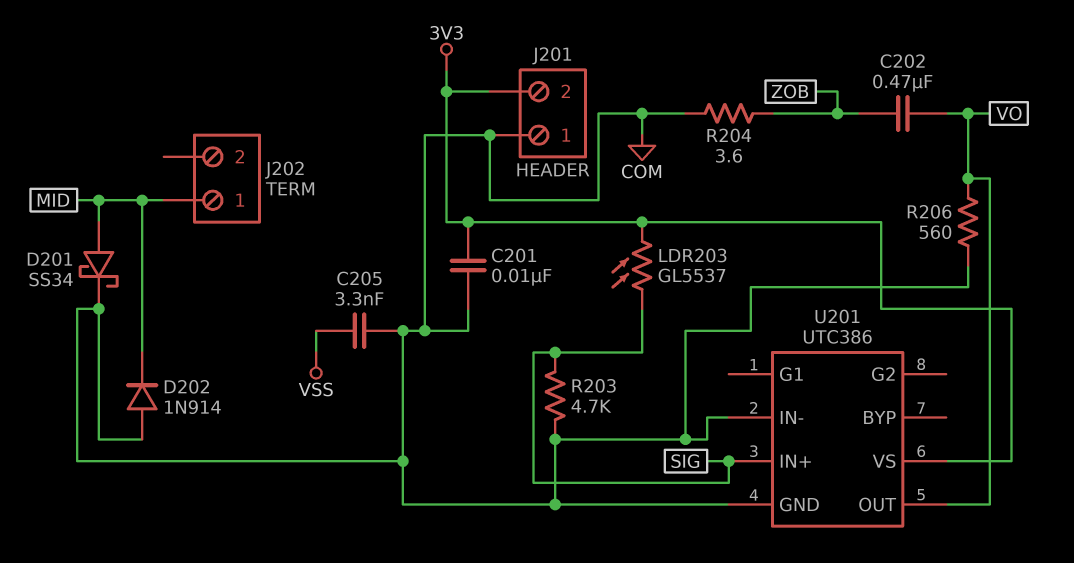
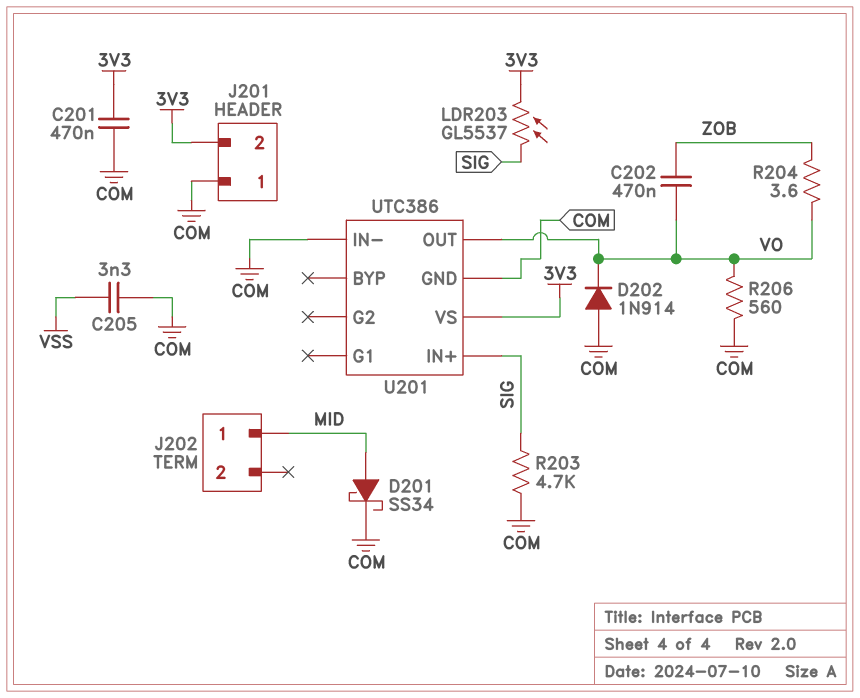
C201: 10nF (3V3, COM) -> 470nF (3V3, COM)
D202: diode 1N914 (A COM, K MID) -> diode 1N914 (A COM, K VO)
R204: 3.6 (COM, ZOB) -> 3.6 (VO, ZOB)

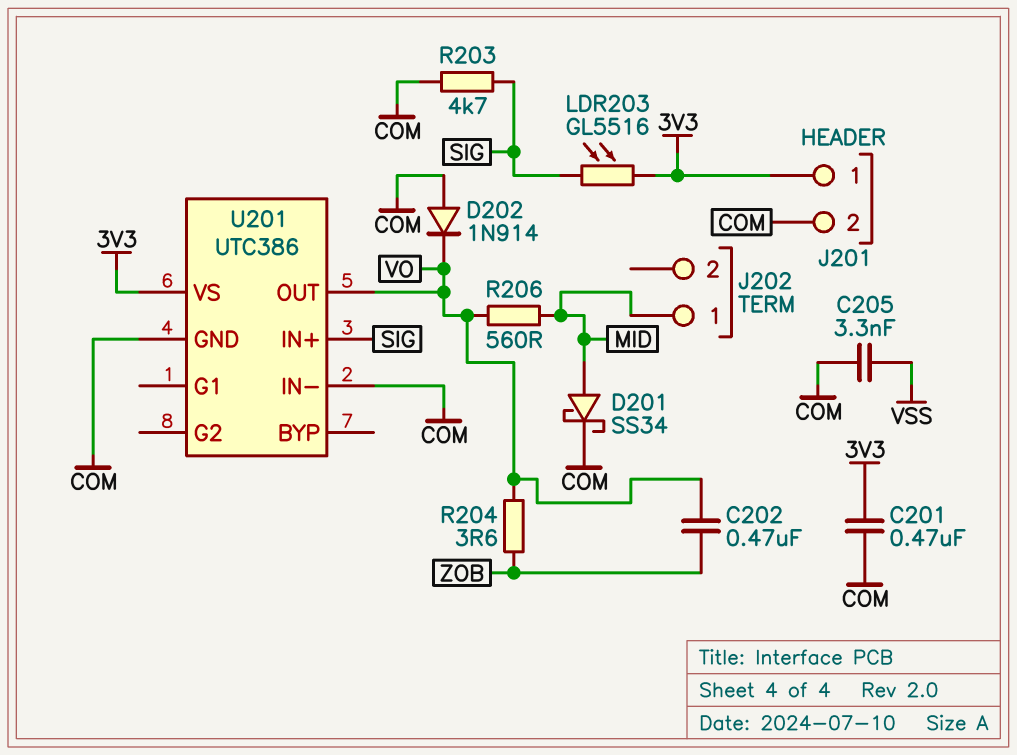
J201 pin 1: COM -> 3V3
J201 pin 2: 3V3 -> COM
LDR203: GL5537 (3V3, SIG) -> GL5516 (3V3, SIG)
R206: 560 (COM, VO) -> 560 (MID, VO)

